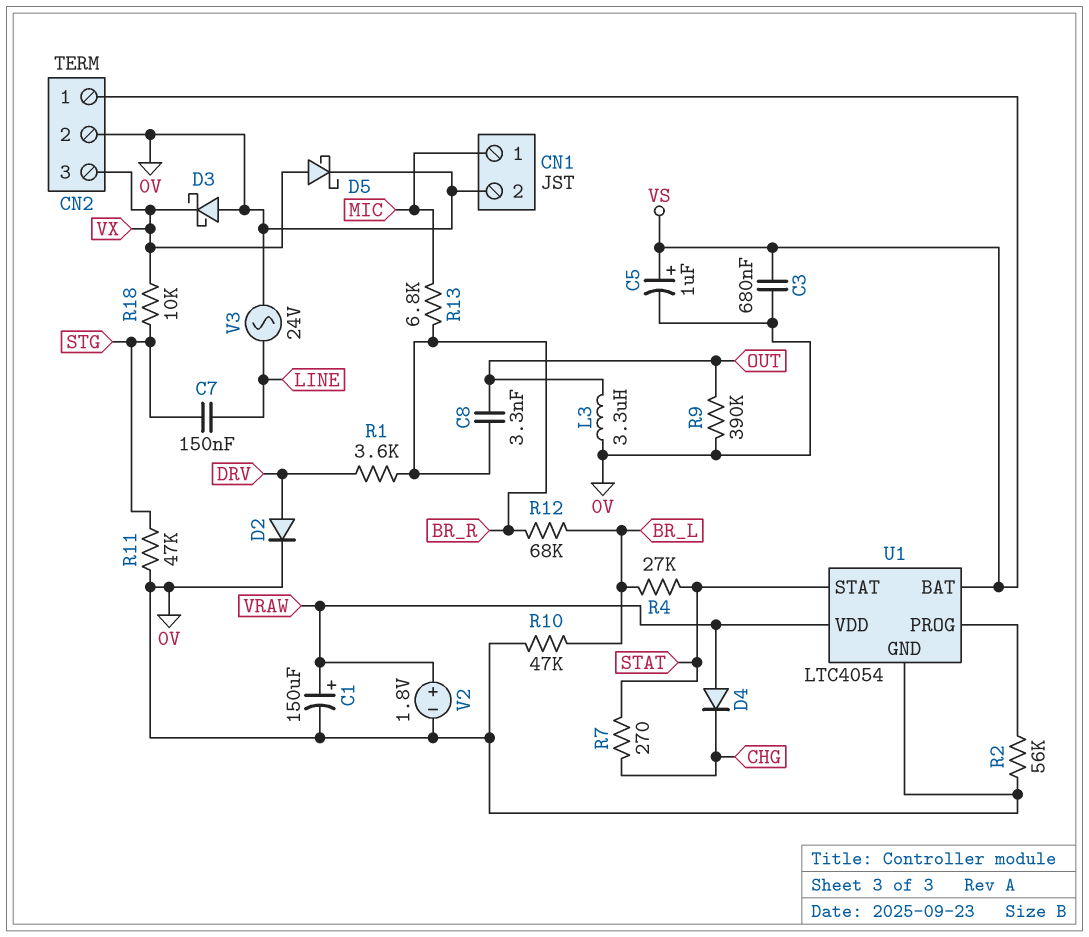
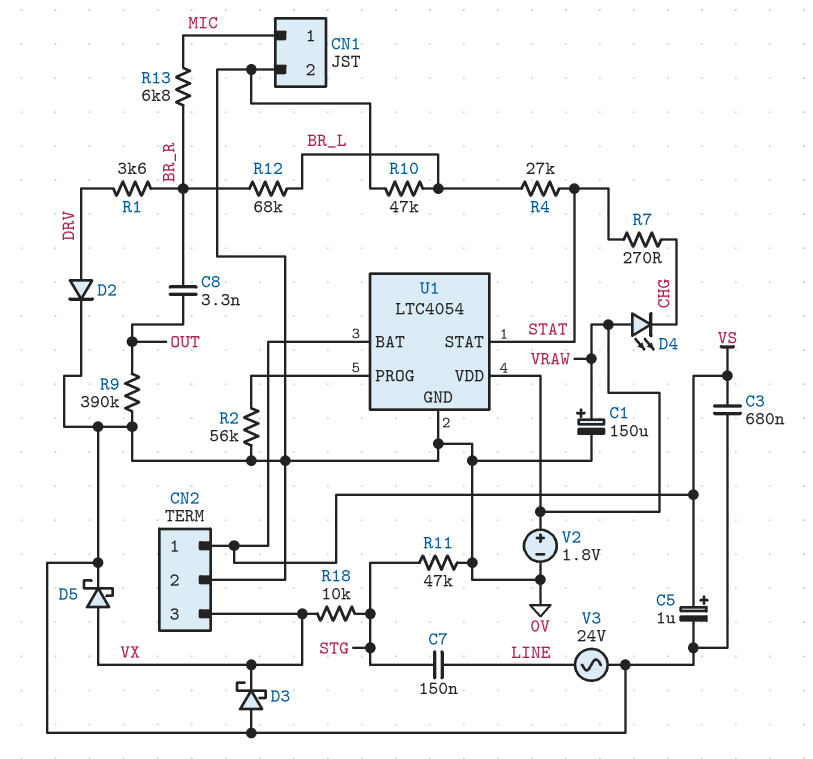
D4: diode (A VRAW, K CHG) -> LED (A VRAW, K CHG)
L3: 3.3uH (0V, OUT) -> none

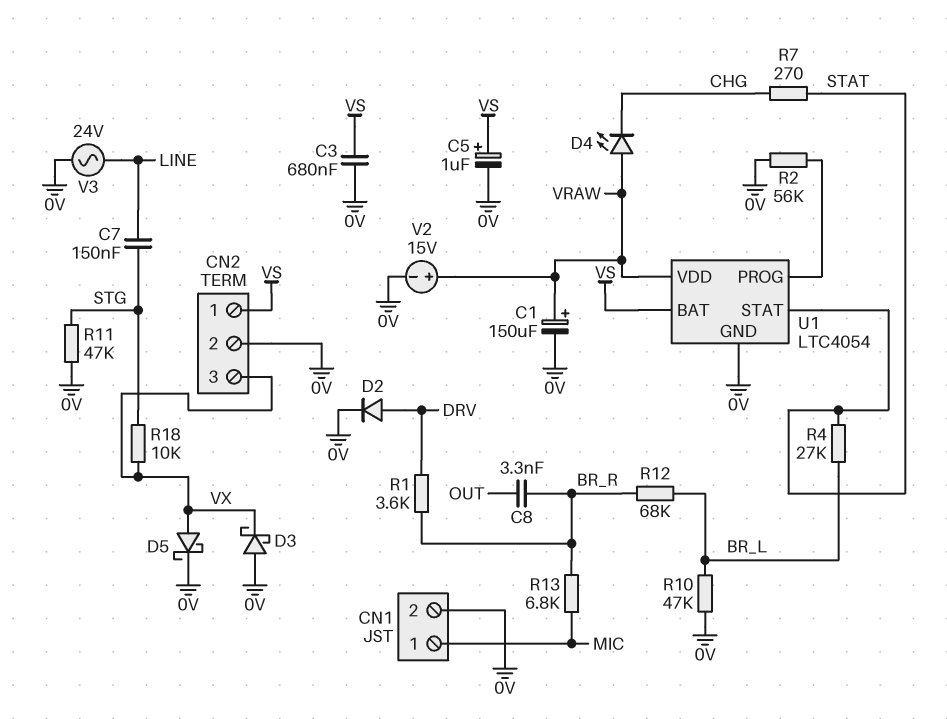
R9: 390k (0V, OUT) -> none
V2: 1.8V (plus VRAW, minus 0V) -> 15V (plus VRAW, minus 0V)

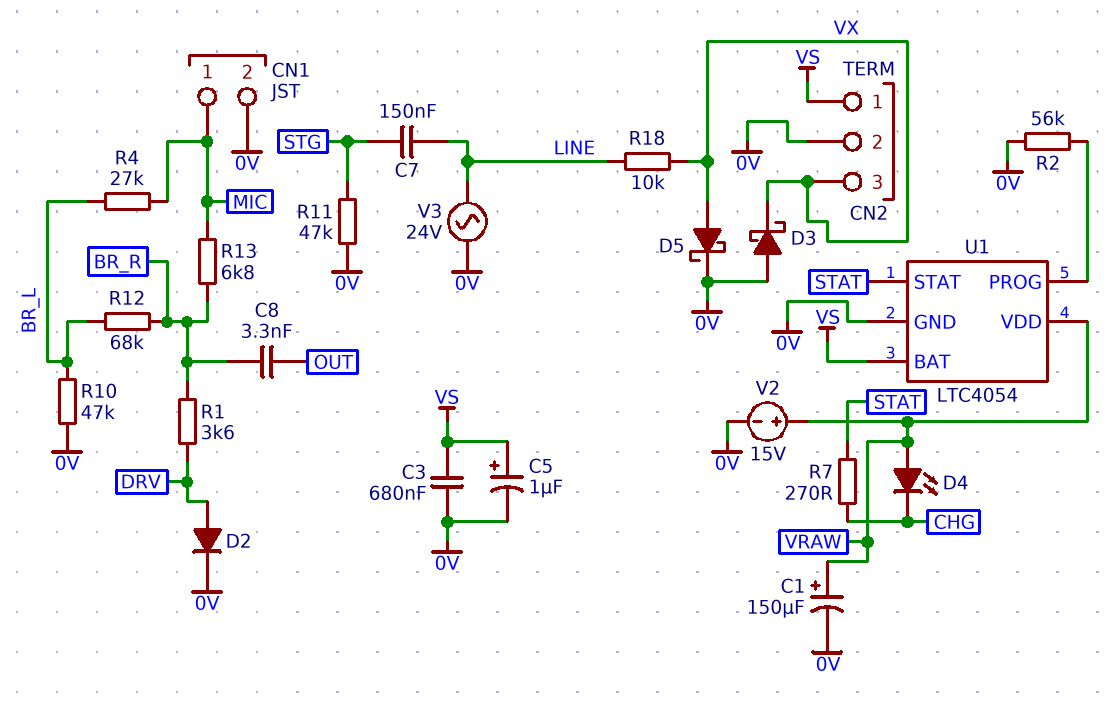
R4: 27k (BR_L, STAT) -> 27k (BR_L, MIC)
R18: 10k (STG, VX) -> 10k (LINE, VX)

